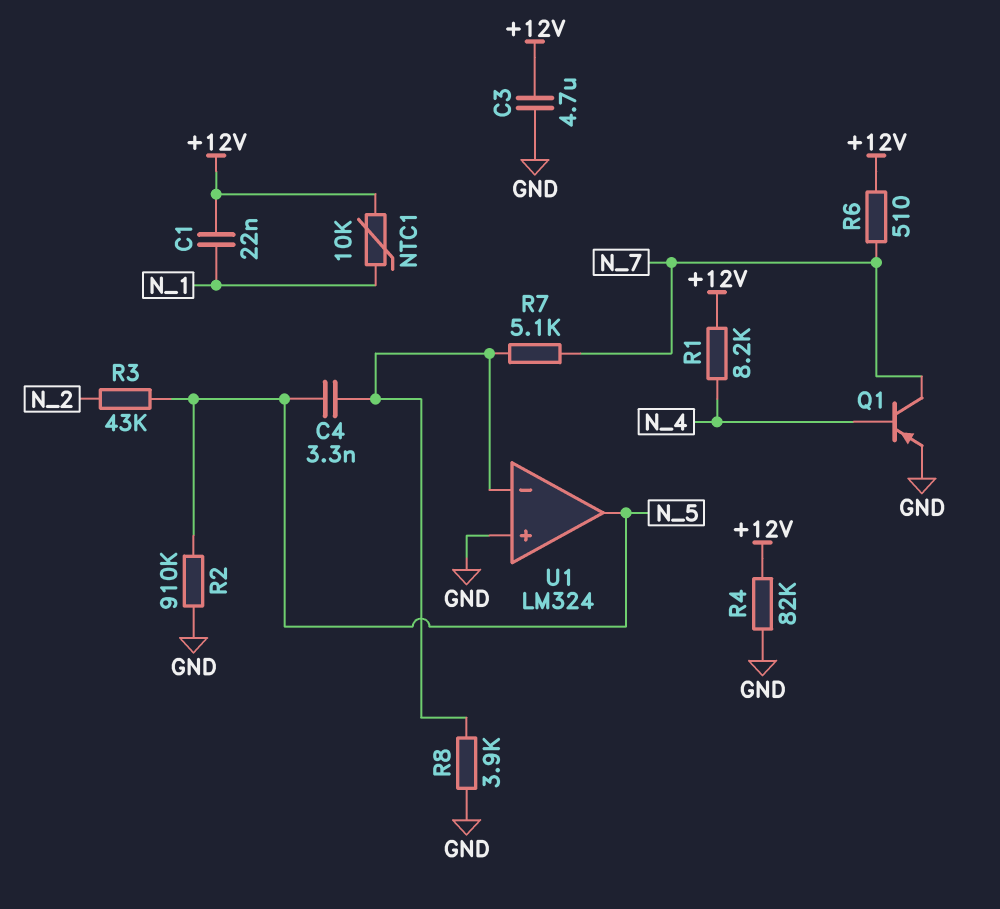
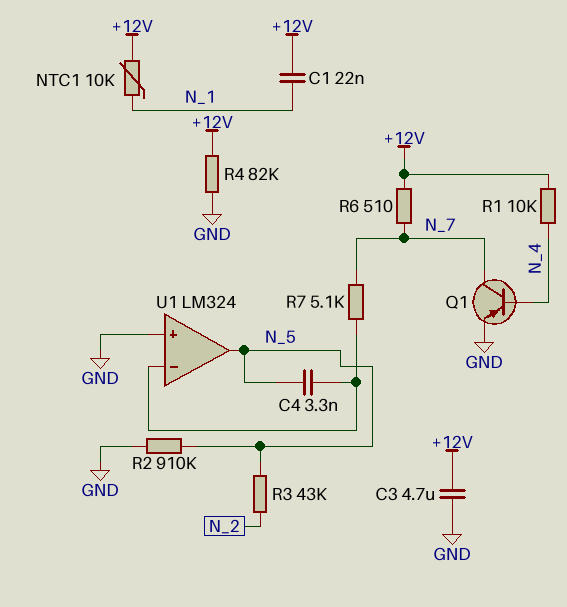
R1: 8.2k (+12V, N_4) -> 10k (+12V, N_4)
R8: 3.9k (GND, U1/in-) -> none

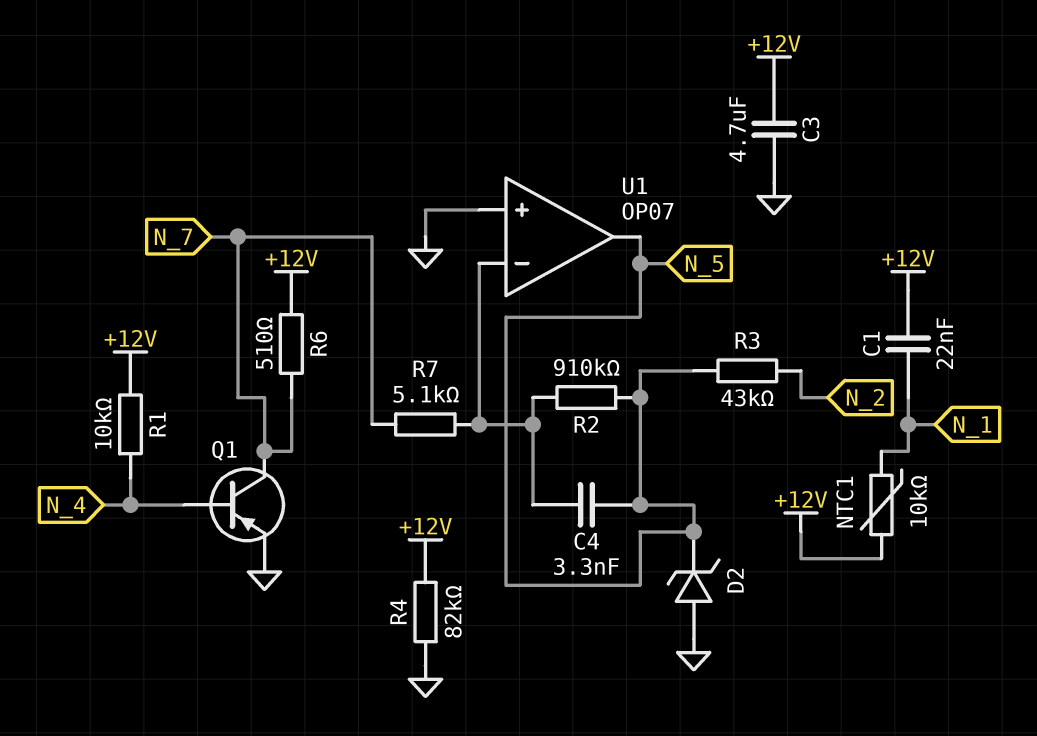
D2: none -> zener (A GND, K N_5)
R2: 910k (GND, N_5) -> 910k (N_5, U1/in-)
U1: LM324 -> OP07

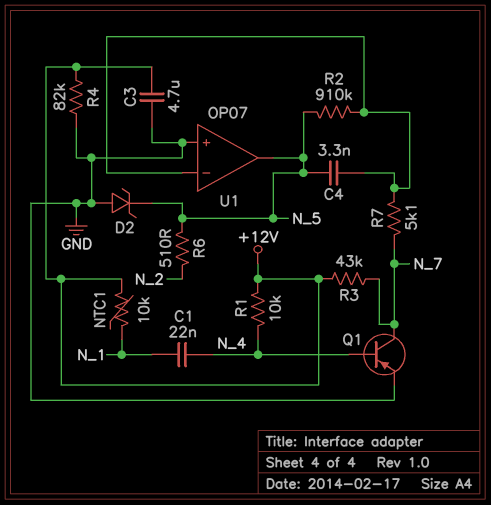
C1: 22nF (+12V, N_1) -> 22nF (N_1, N_4)
R3: 43k (N_2, N_5) -> 43k (+12V, N_7)
R6: 510 (+12V, N_7) -> 510 (N_2, N_5)

